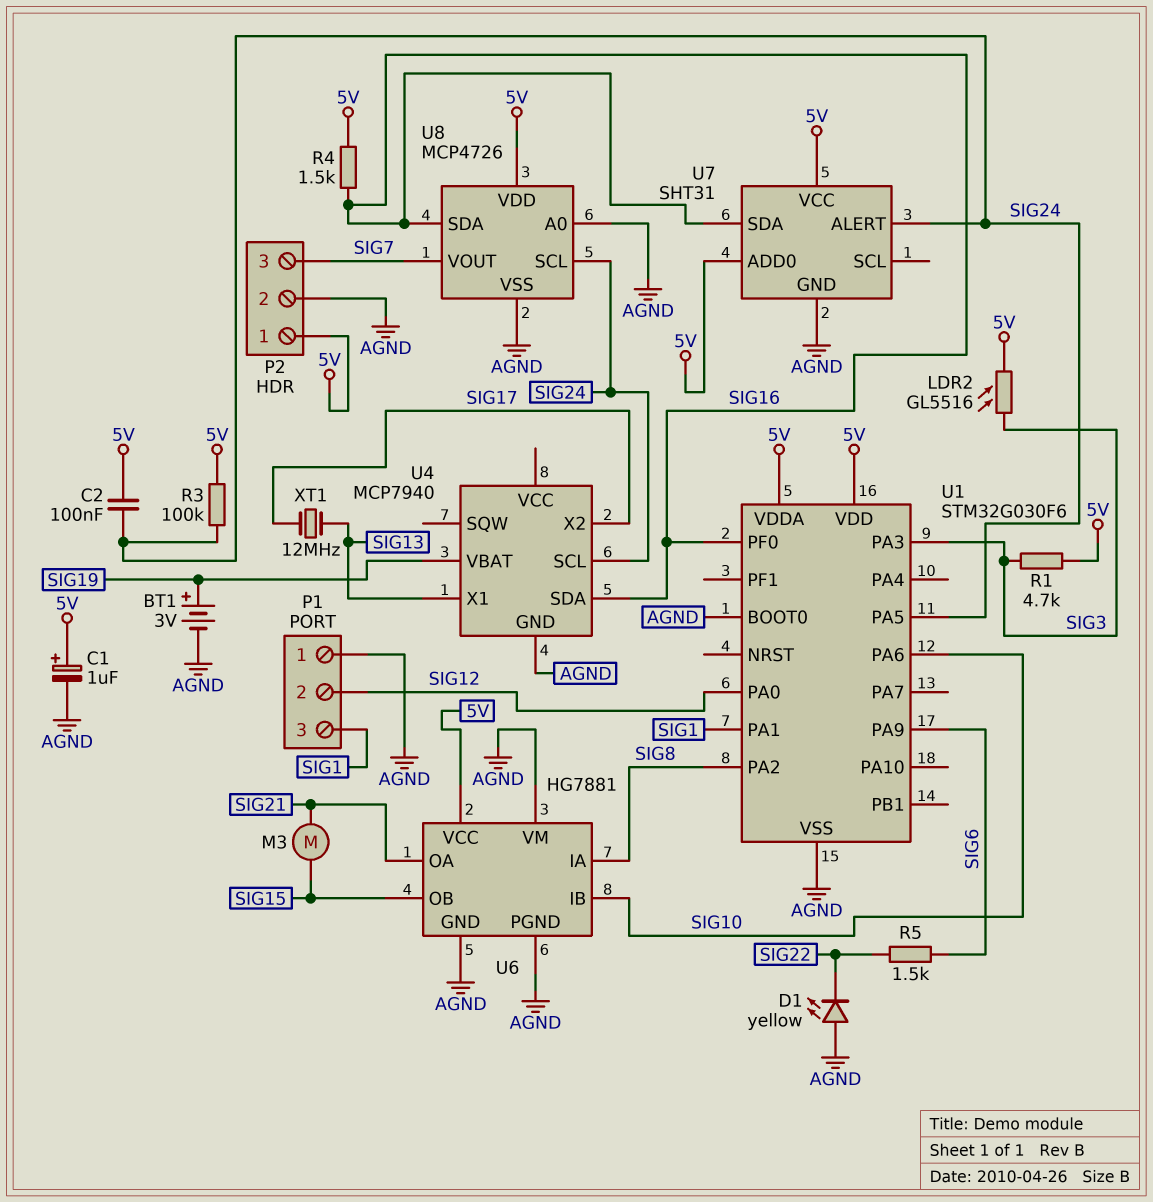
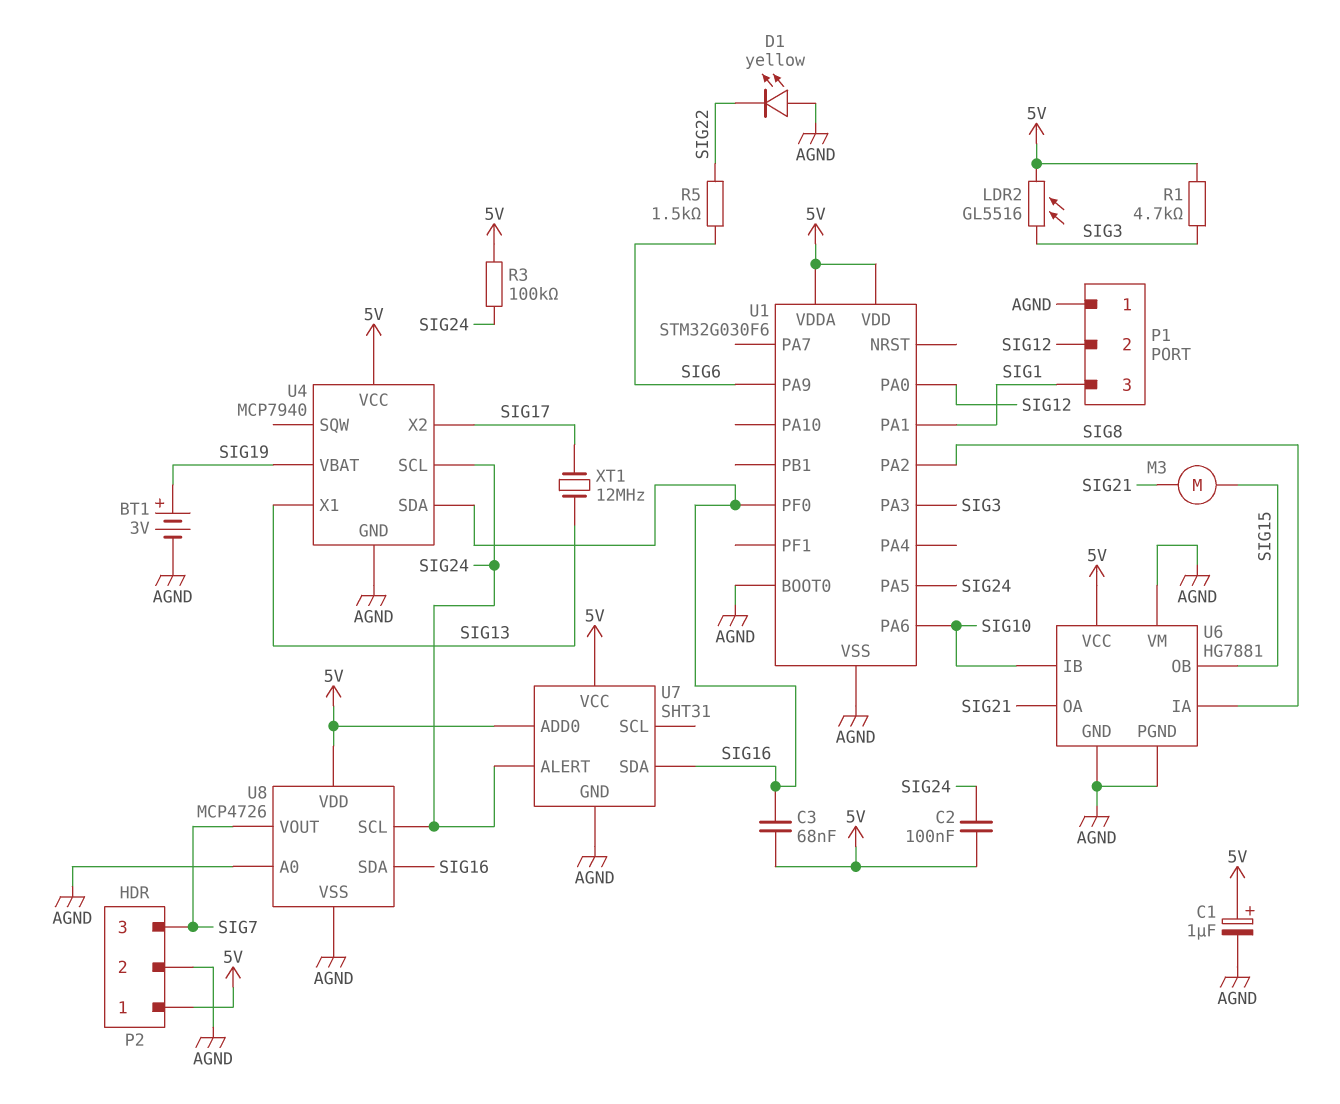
C3: none -> 68nF (5V, SIG16)
R4: 1.5k (5V, SIG16) -> none
U4 pin VCC: none -> 5V

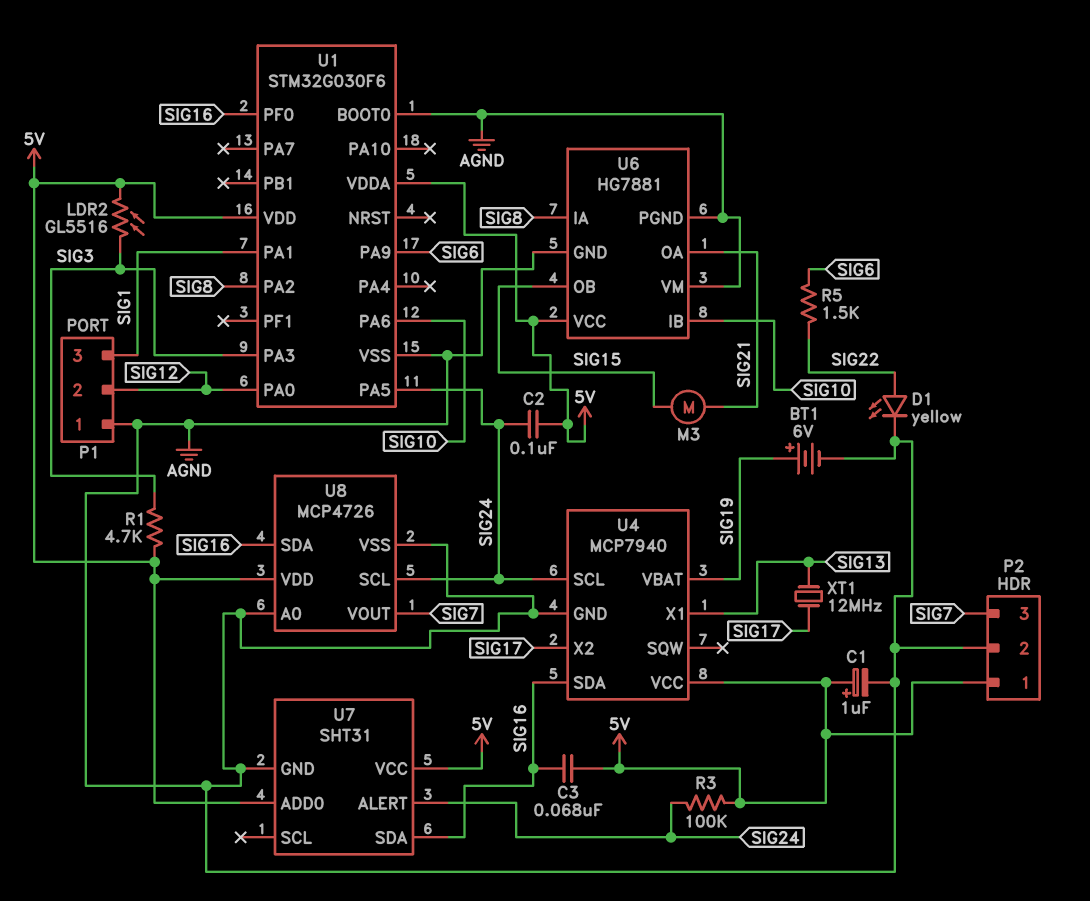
BT1: 3V (plus SIG19, minus AGND) -> 6V (plus SIG19, minus AGND)
D1: LED yellow (A AGND, K SIG22) -> LED yellow (A SIG22, K AGND)

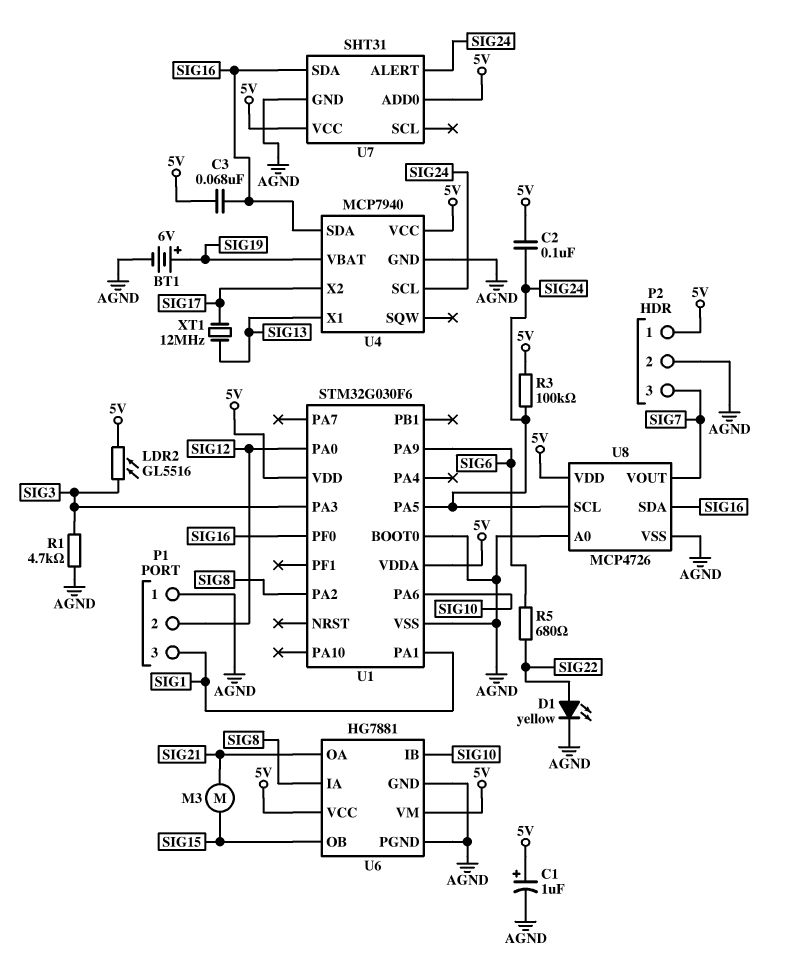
R1: 4.7k (5V, SIG3) -> 4.7k (AGND, SIG3)
R5: 1.5k (SIG6, SIG22) -> 680 (SIG6, SIG22)
U6 pin VM: AGND -> 5V

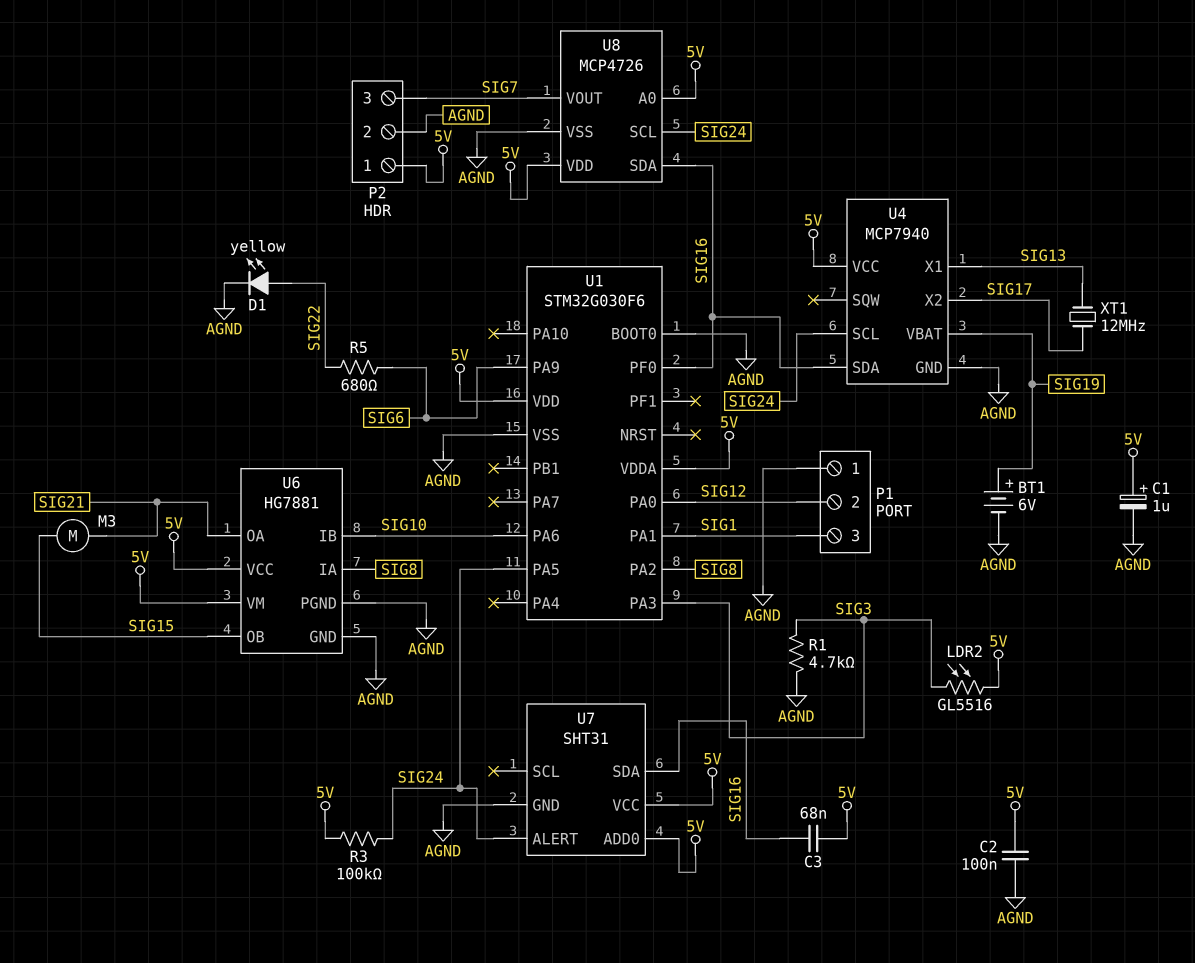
C2: 100nF (5V, SIG24) -> 100nF (5V, AGND)
U8 pin A0: AGND -> 5V

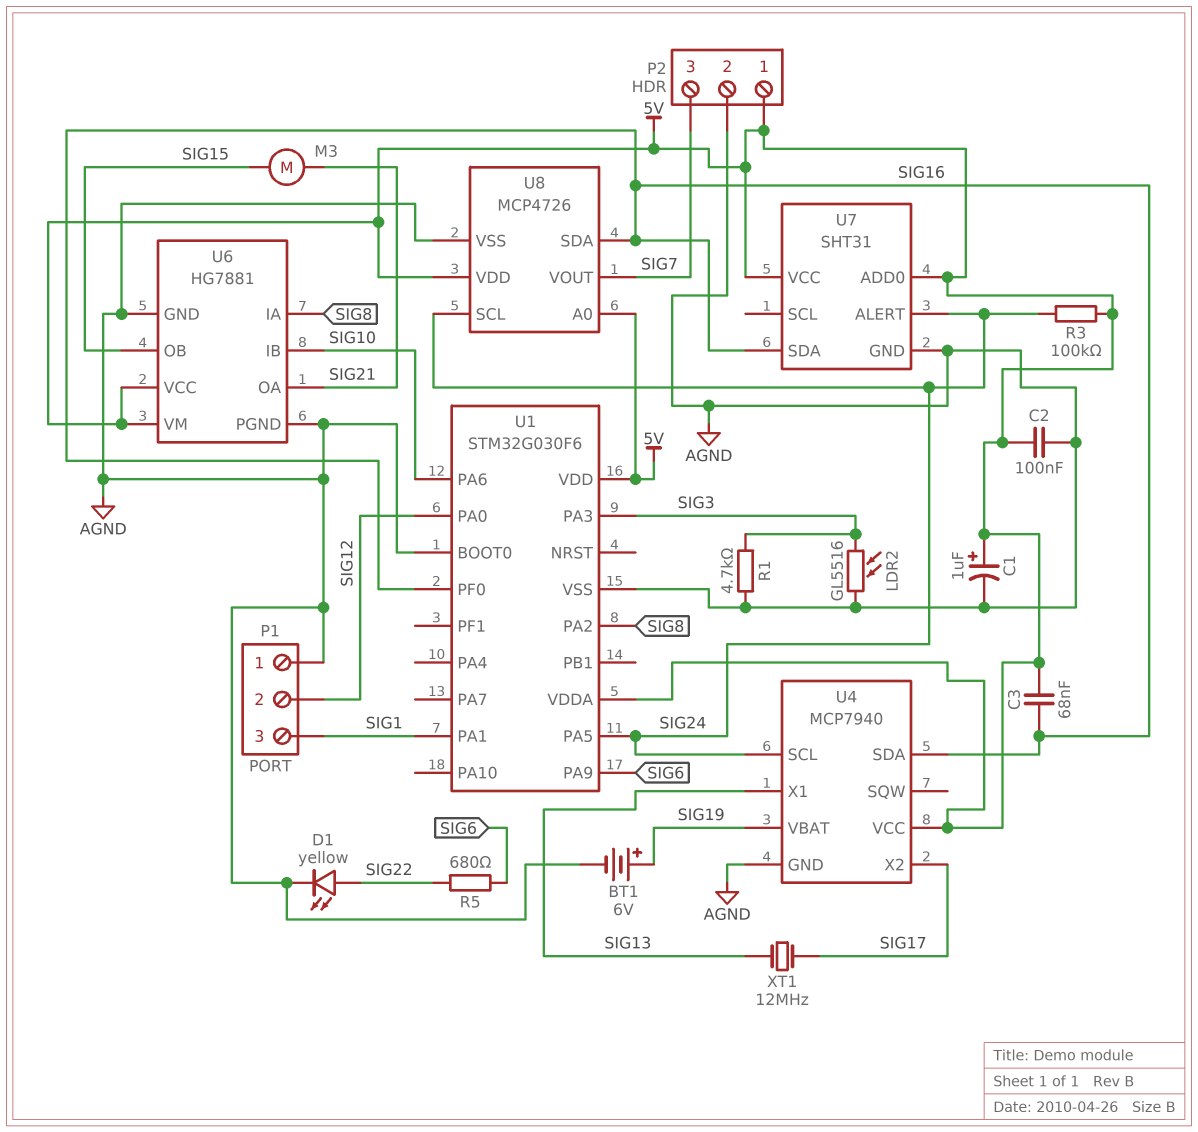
LDR2: GL5516 (5V, SIG3) -> GL5516 (AGND, SIG3)

